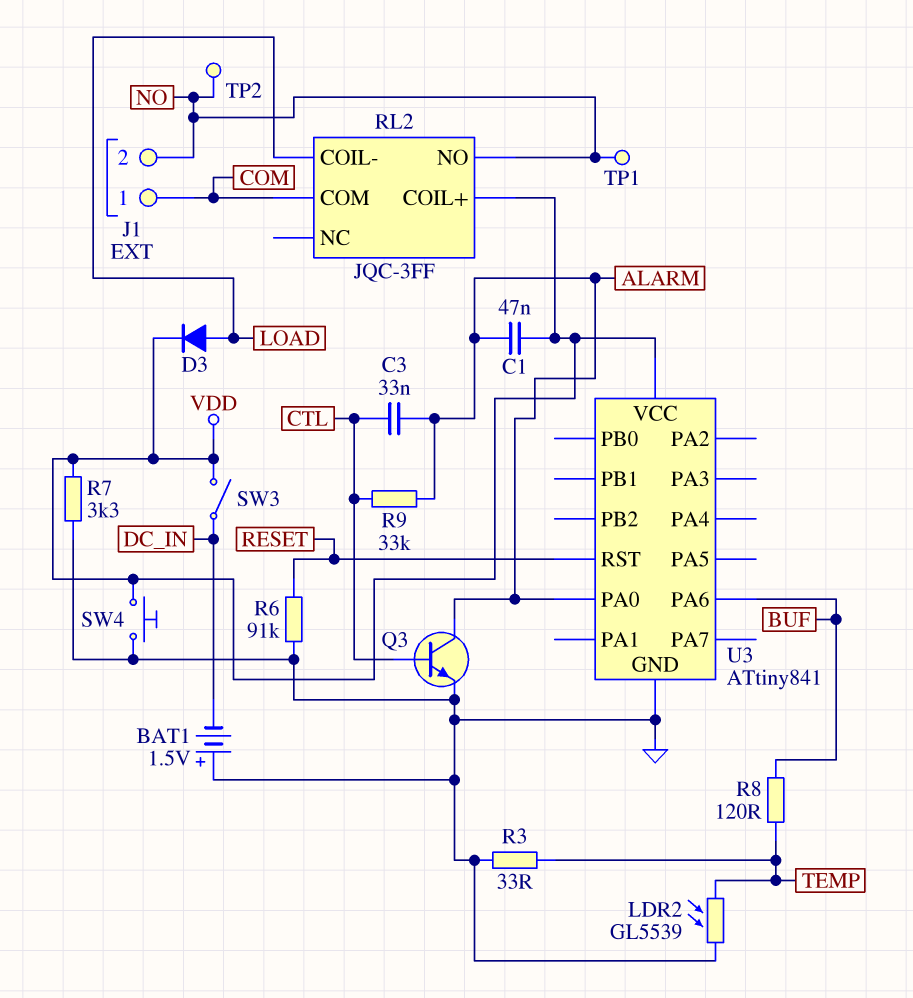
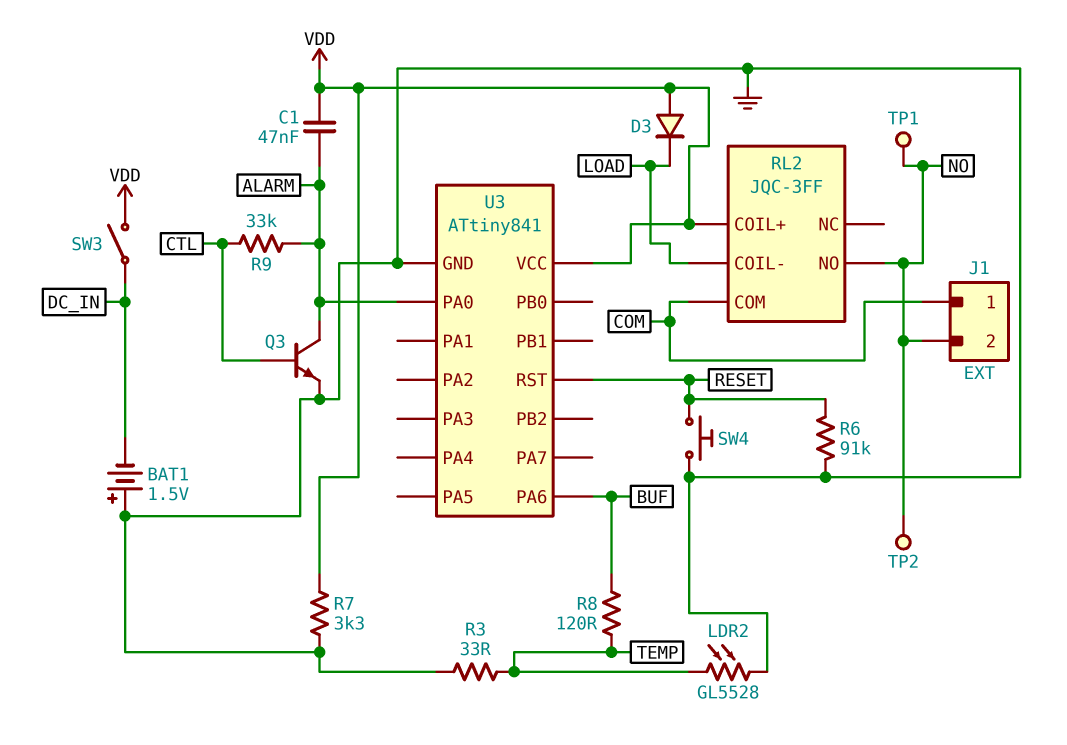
C3: 33nF (ALARM, CTL) -> none
D3: diode (A LOAD, K VDD) -> diode (A VDD, K LOAD)
LDR2: GL5539 (GND, TEMP) -> GL5528 (GND, TEMP)
SW4: button (GND, VDD) -> button (GND, RESET)

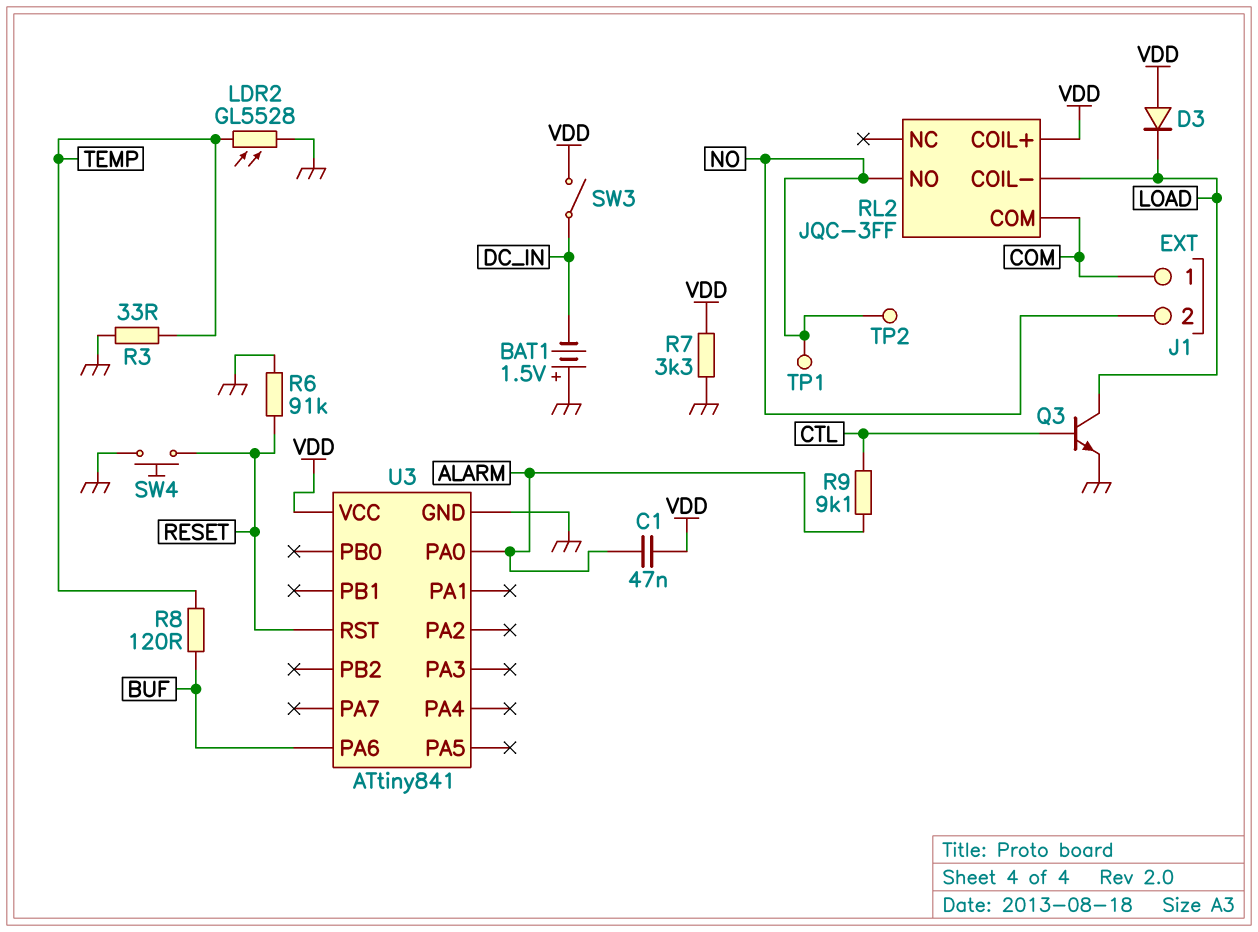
Q3: NPN (B CTL, C ALARM, E GND) -> NPN (B CTL, C LOAD, E GND)
R9: 33k (ALARM, CTL) -> 9.1k (ALARM, CTL)

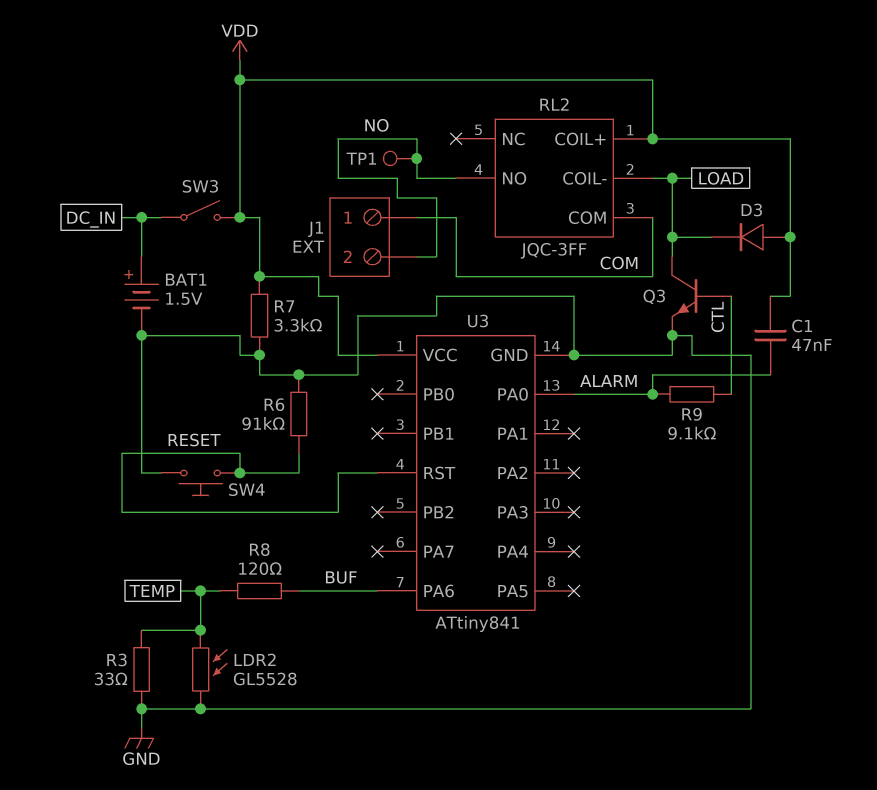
BAT1: 1.5V (plus GND, minus DC_IN) -> 1.5V (plus DC_IN, minus GND)
TP2: test point (NO) -> none

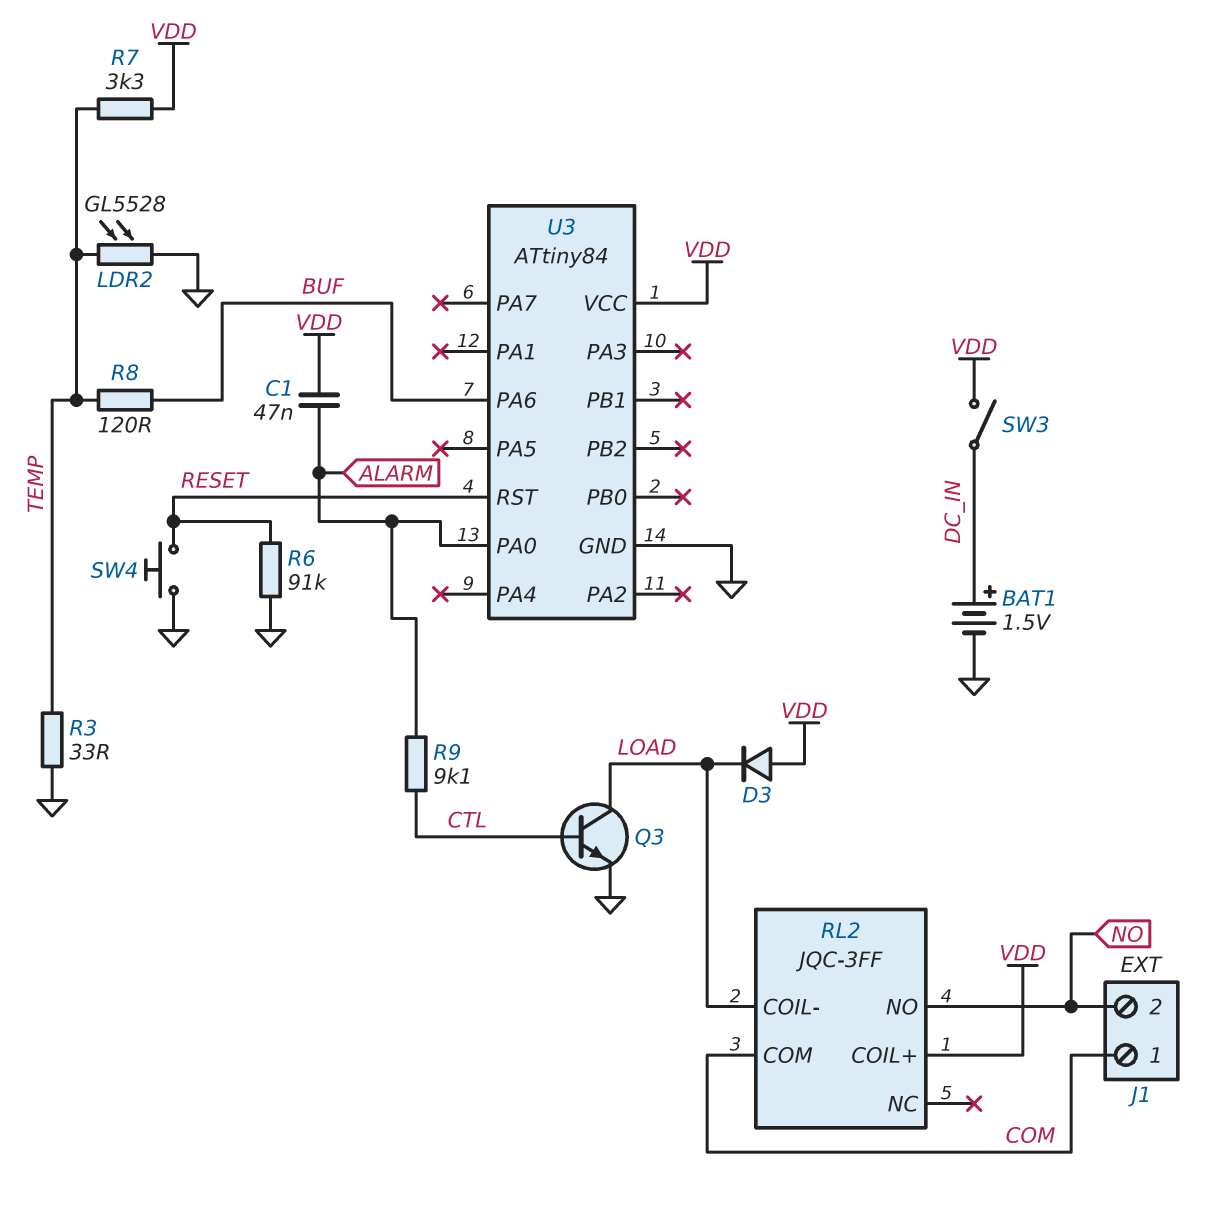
R7: 3.3k (GND, VDD) -> 3.3k (TEMP, VDD)
TP1: test point (NO) -> none
U3: ATtiny841 -> ATtiny84

